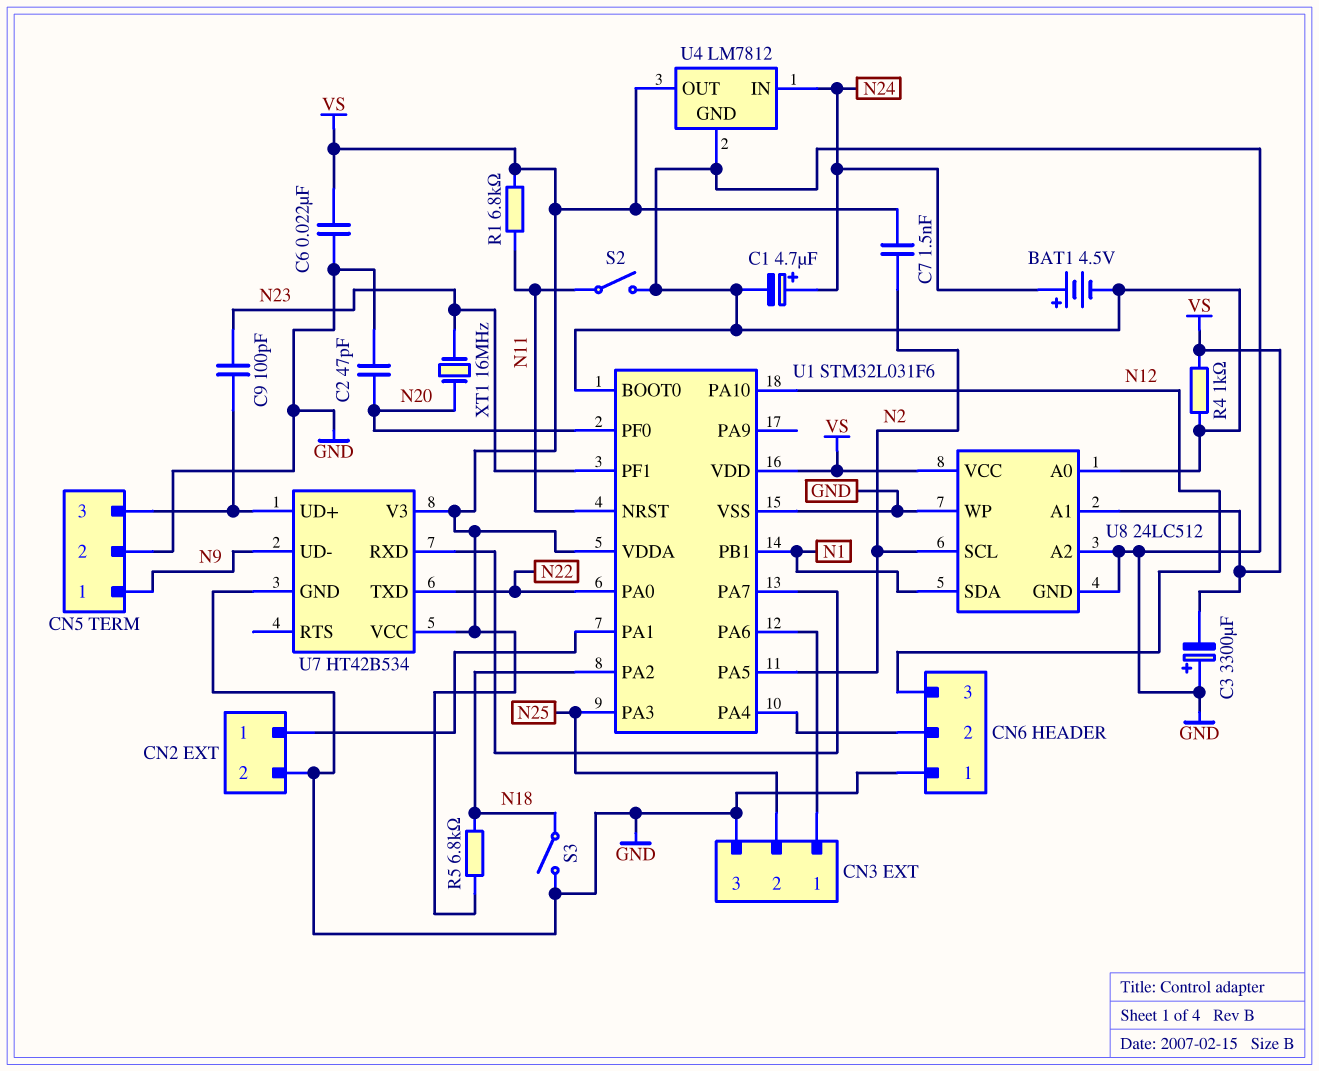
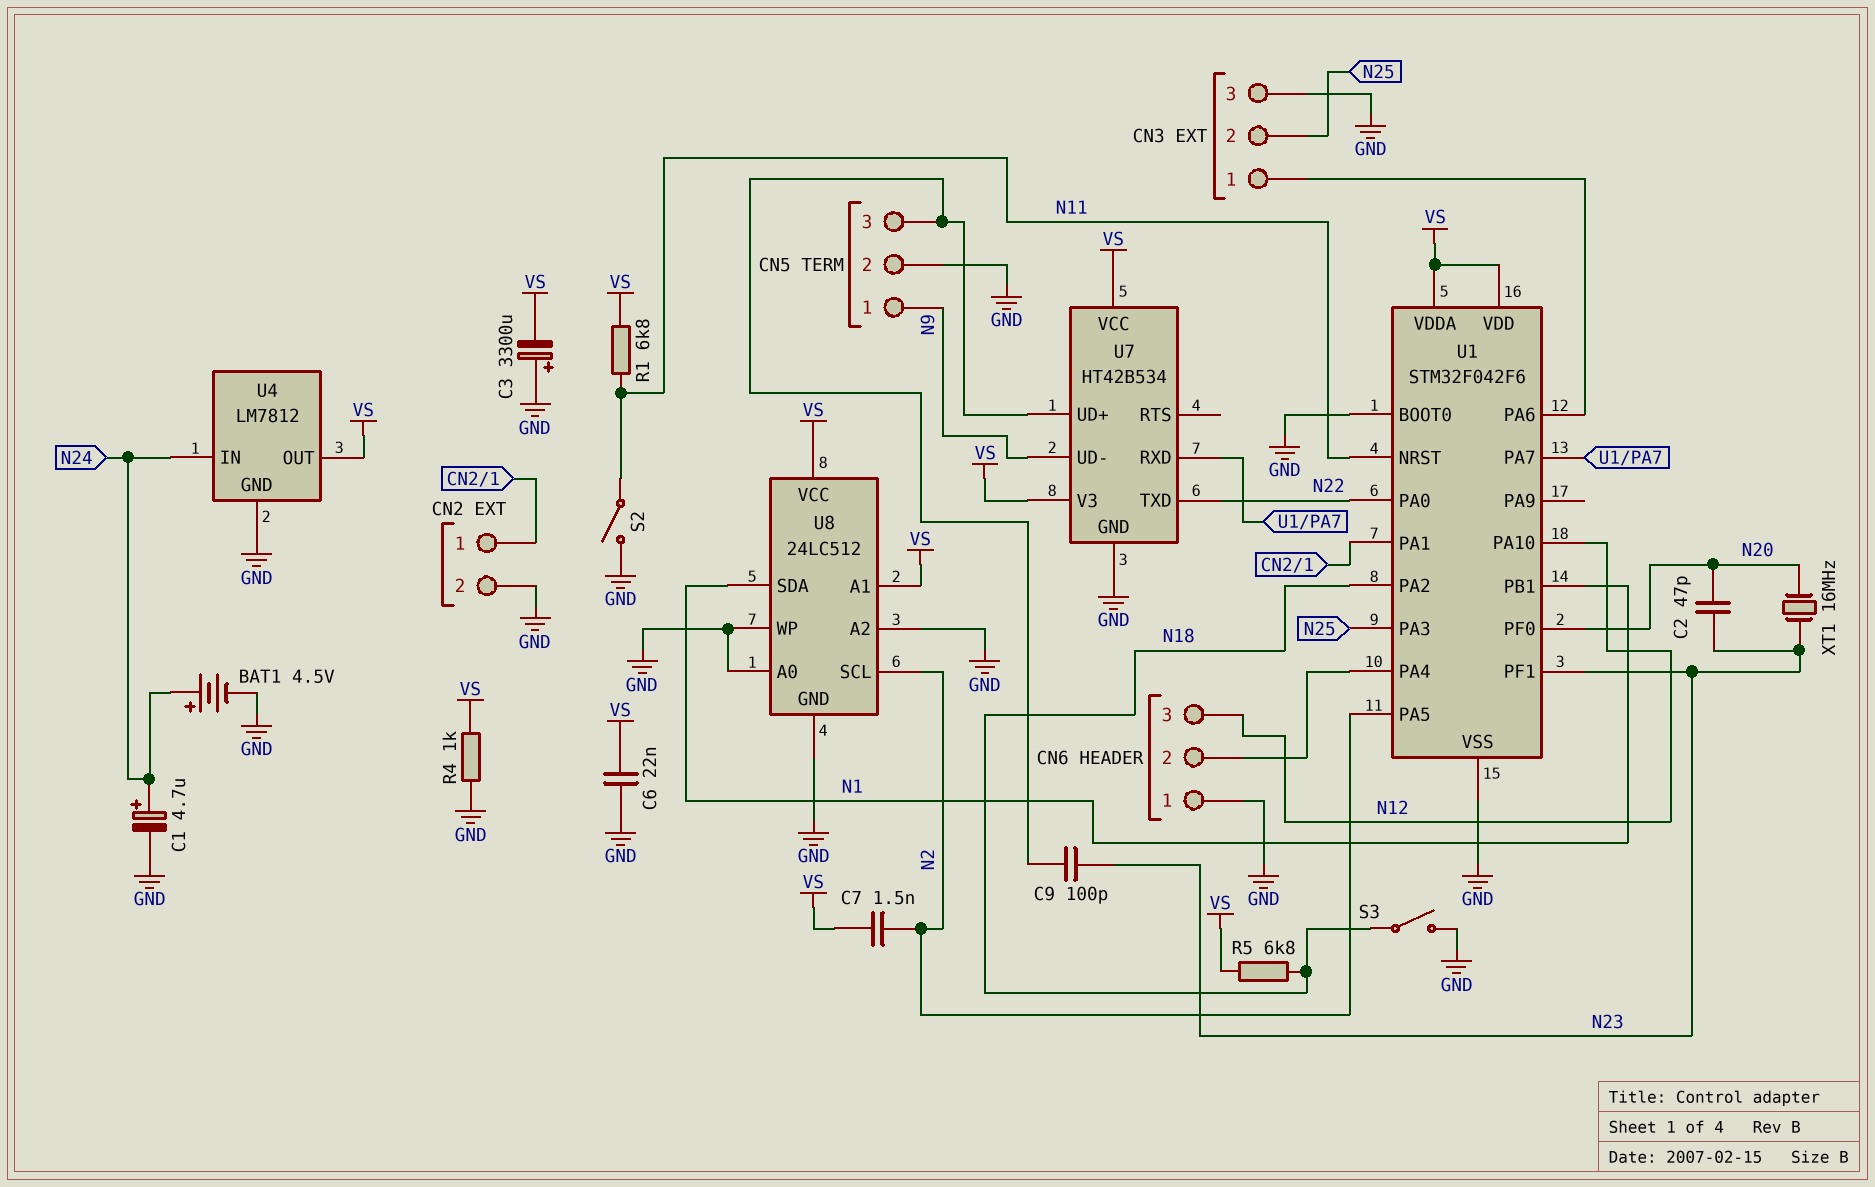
C2: 47pF (GND, N20) -> 47pF (N20, N23)
U1: STM32L031F6 -> STM32F042F6

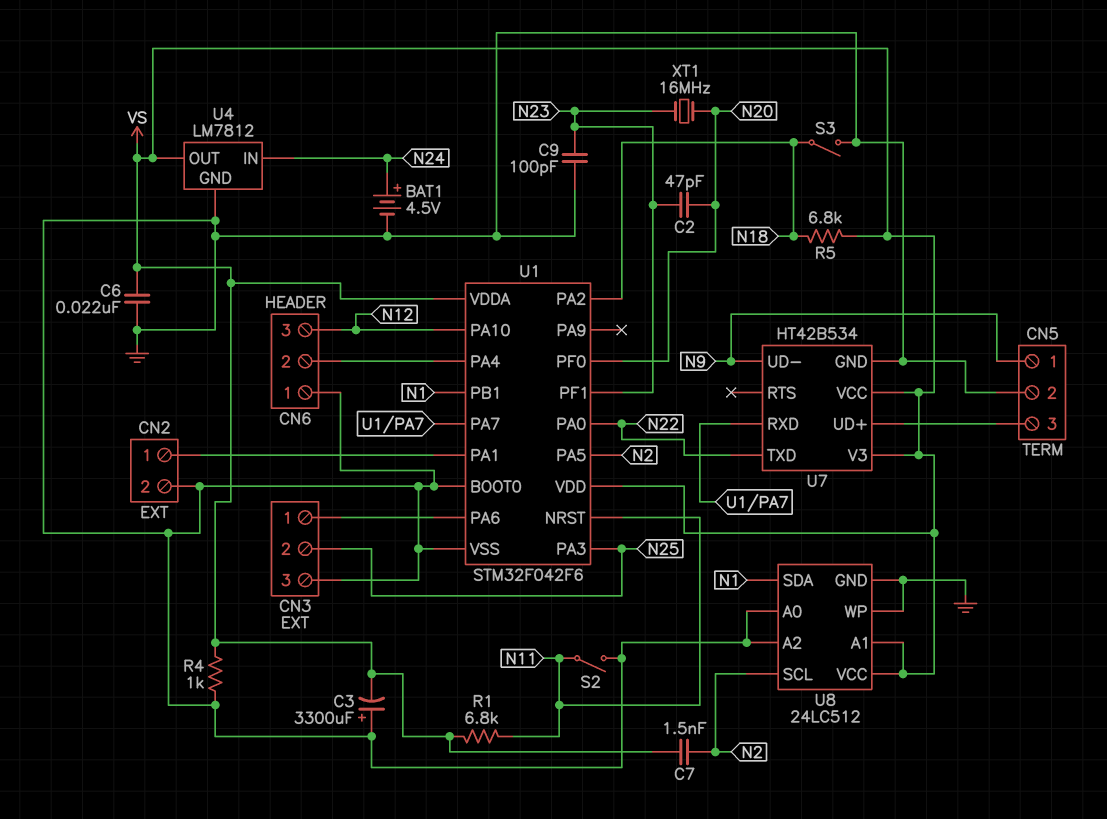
C1: 4.7uF (plus N24, minus GND) -> none
C9: 100pF (CN5/3, N23) -> 100pF (GND, N23)

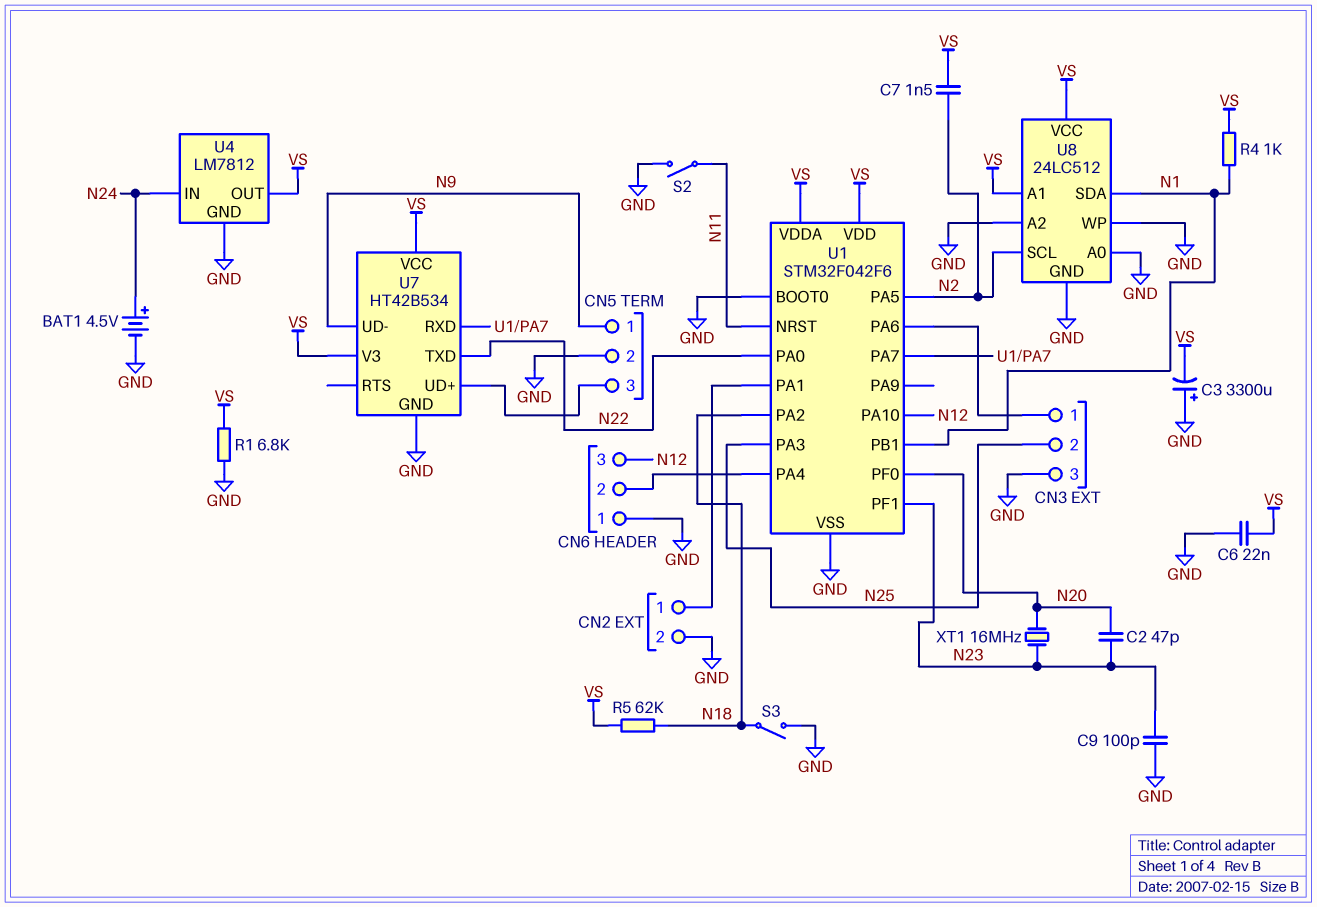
R1: 6.8k (N11, VS) -> 6.8k (GND, VS)
R4: 1k (GND, VS) -> 1k (N1, VS)
R5: 6.8k (N18, VS) -> 62k (N18, VS)

